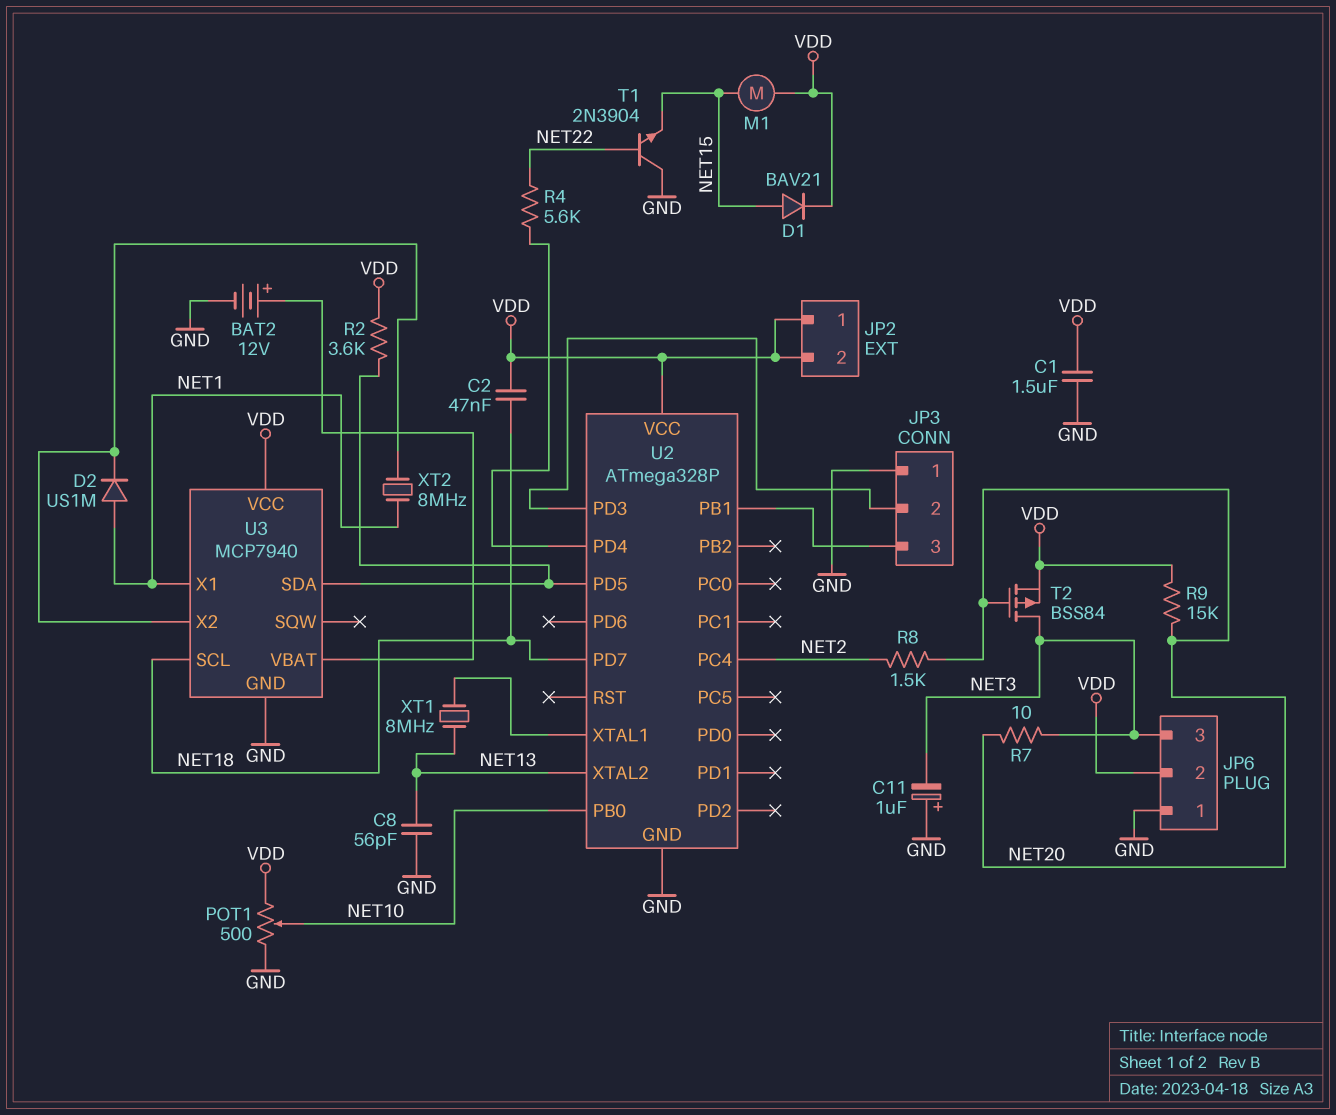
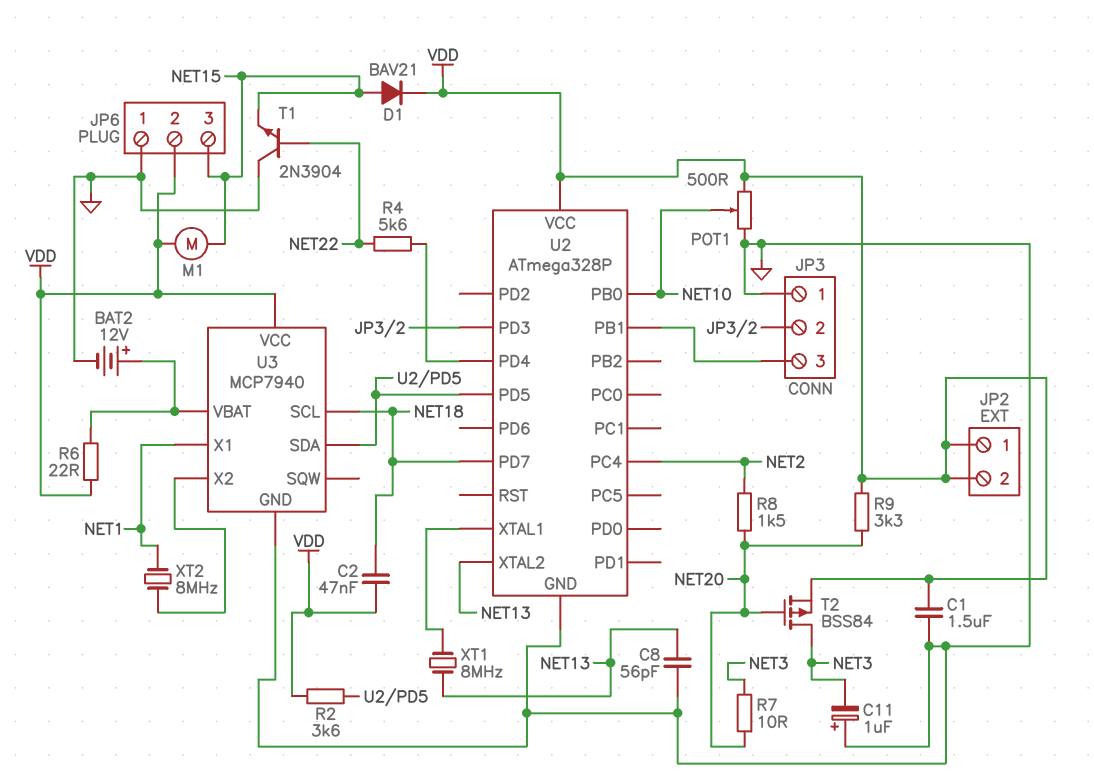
D2: diode US1M (A NET1, K U3/X2) -> none
JP6 pin 3: NET3 -> NET15
R6: none -> 22 (U3/VBAT, VDD)
R9: 15k (NET20, VDD) -> 3.3k (NET20, VDD)

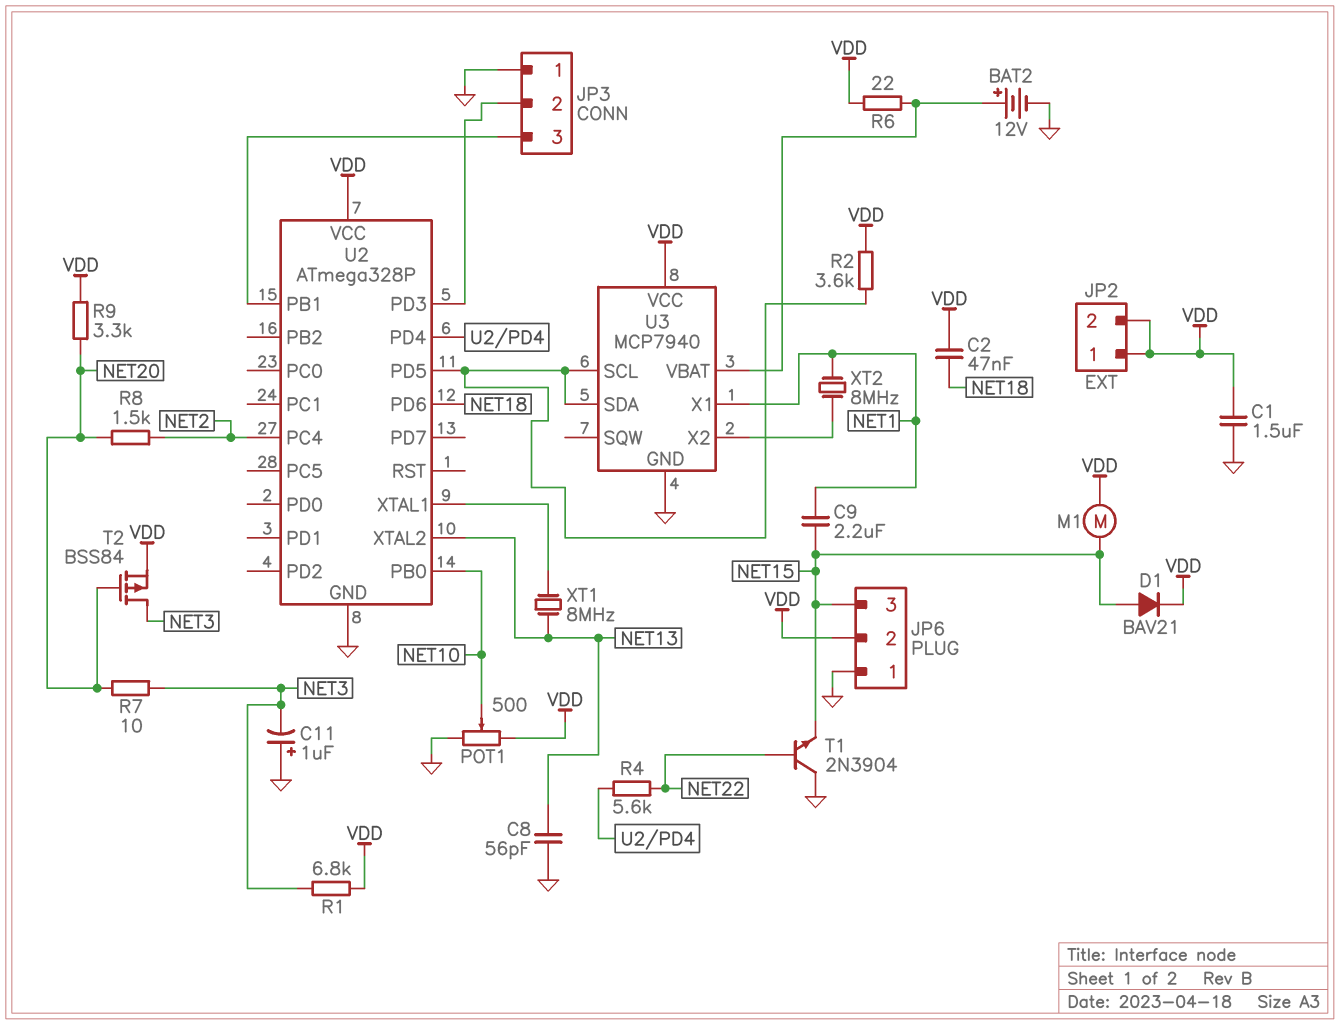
C9: none -> 2.2uF (NET1, NET15)
R1: none -> 6.8k (NET3, VDD)
U2 pin PD6: none -> NET18
U2 pin PD7: NET18 -> none
U3 pin SCL: NET18 -> U2/PD5

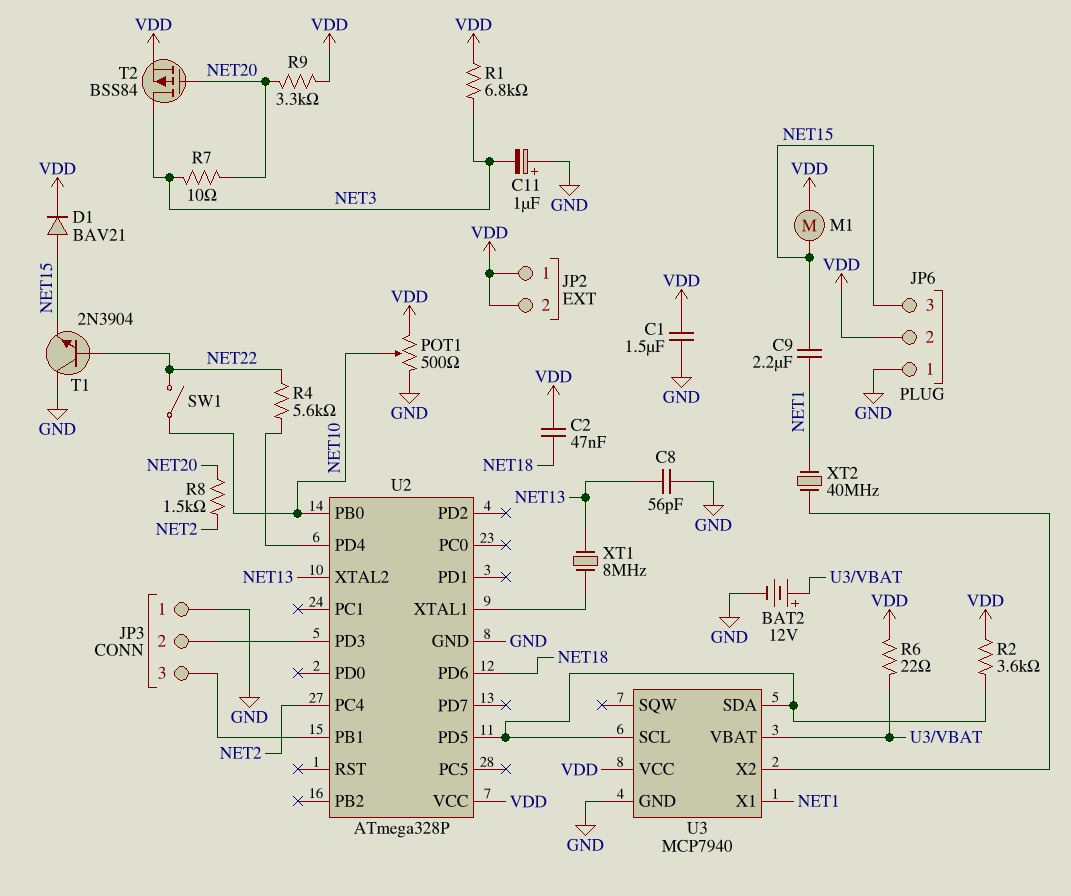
SW1: none -> switch (NET10, NET22)
XT2: 8MHz (NET1, U3/X2) -> 40MHz (NET1, U3/X2)

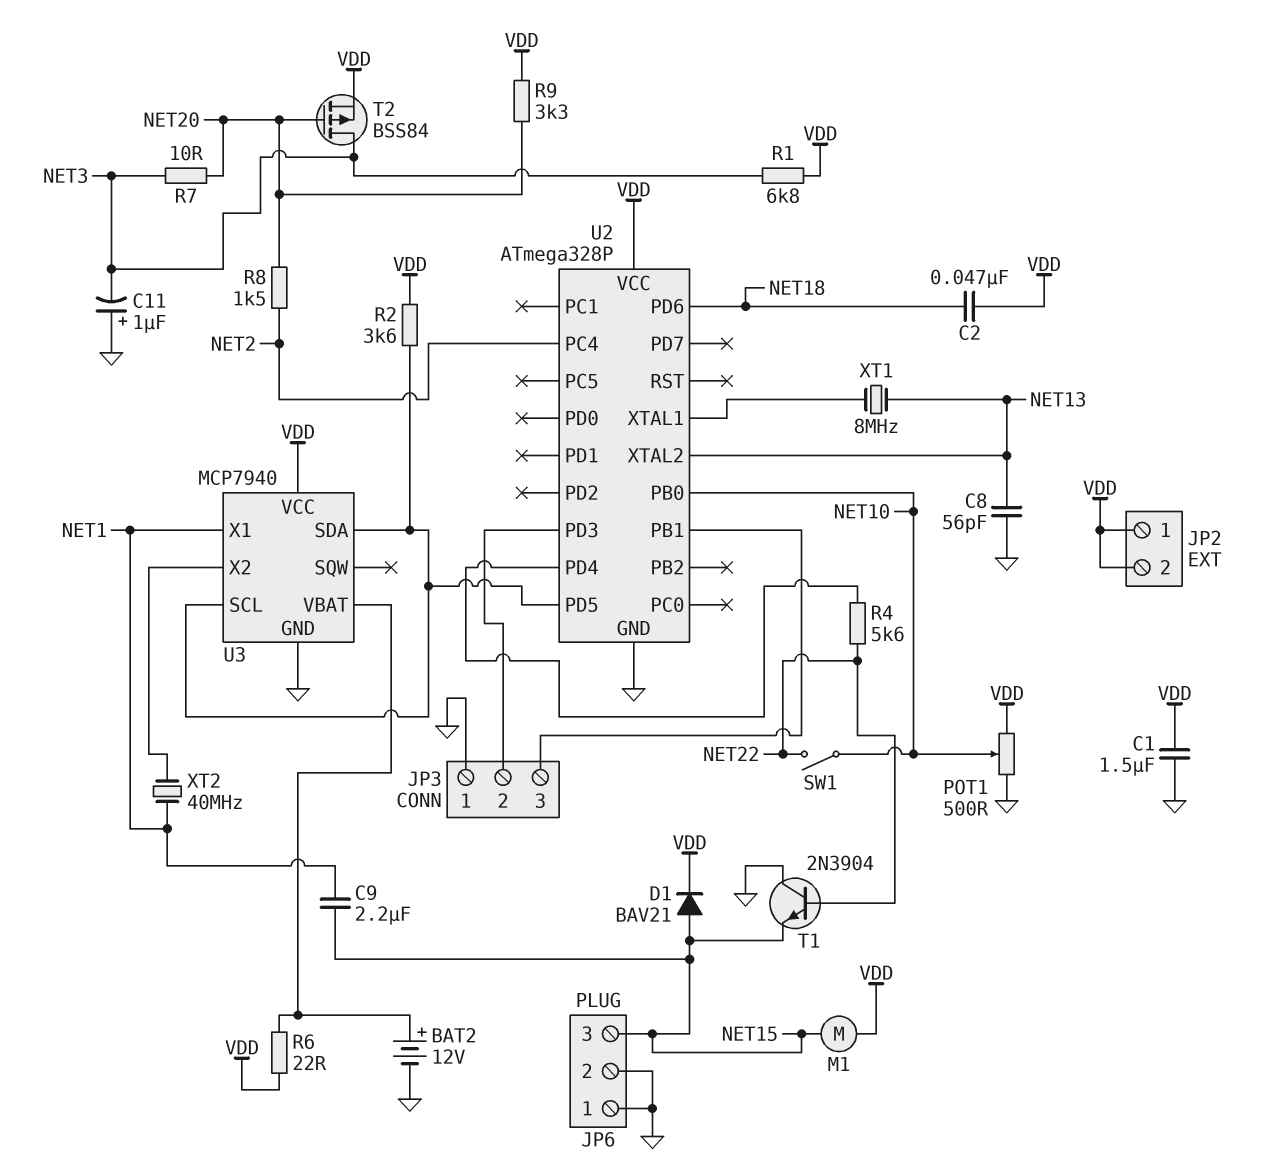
JP6 pin 2: VDD -> GND

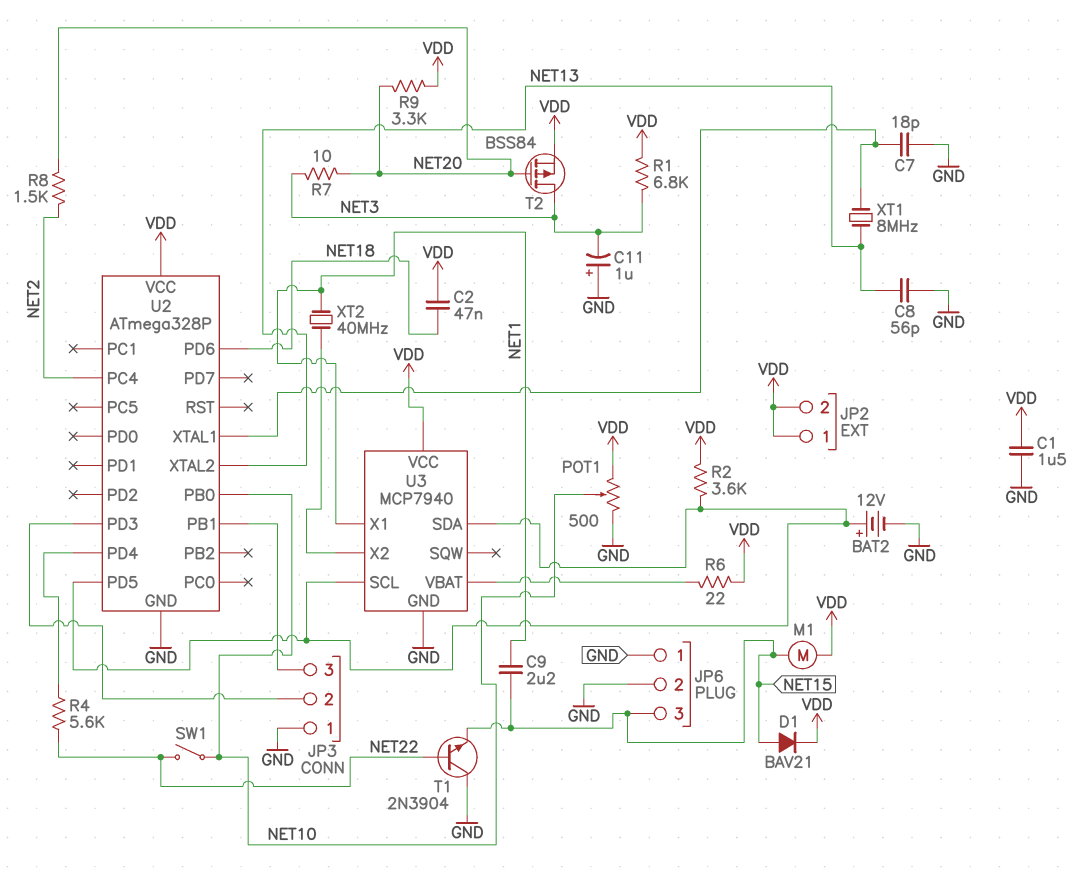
BAT2: 12V (plus U3/VBAT, minus GND) -> 12V (plus U2/PD5, minus GND)
C7: none -> 18pF (GND, U2/XTAL1)

